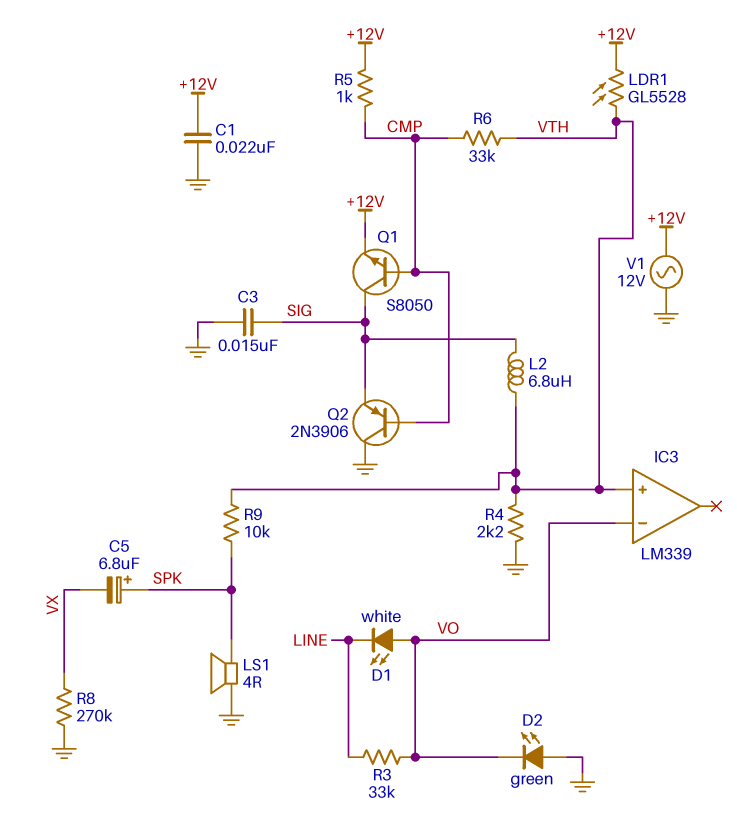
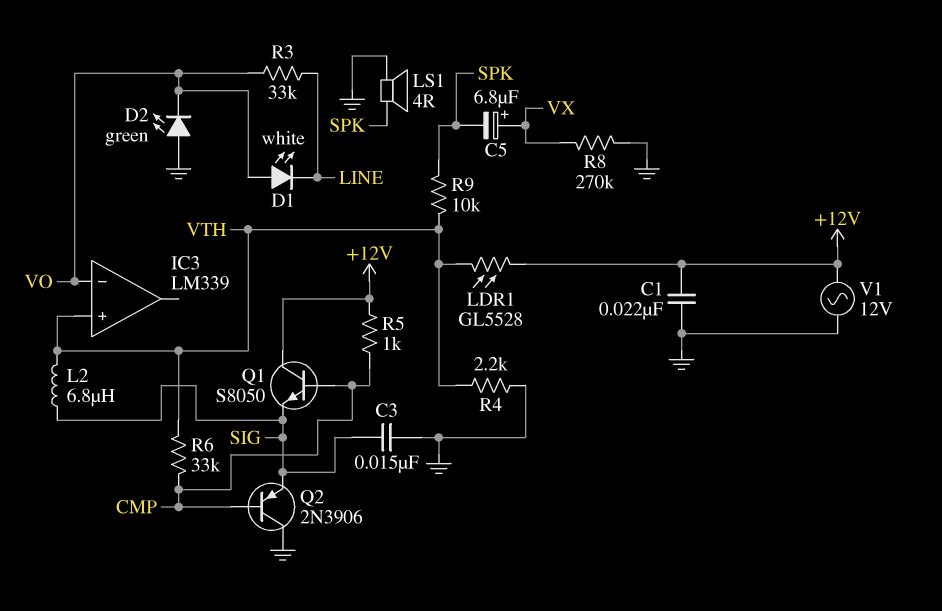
C5: 6.8uF (plus SPK, minus VX) -> 6.8uF (plus VX, minus SPK)
Q1: NPN S8050 (B CMP, C SIG, E +12V) -> NPN S8050 (B CMP, C +12V, E SIG)

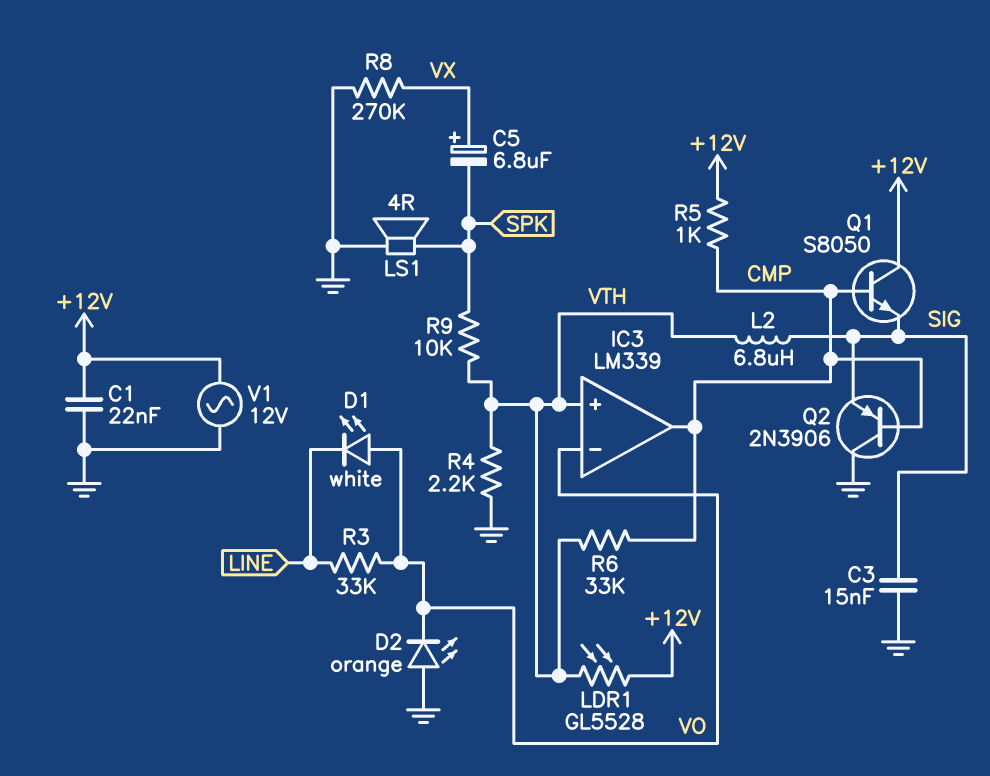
D2: LED green (A GND, K VO) -> LED orange (A GND, K VO)
IC3 pin out: none -> CMP

